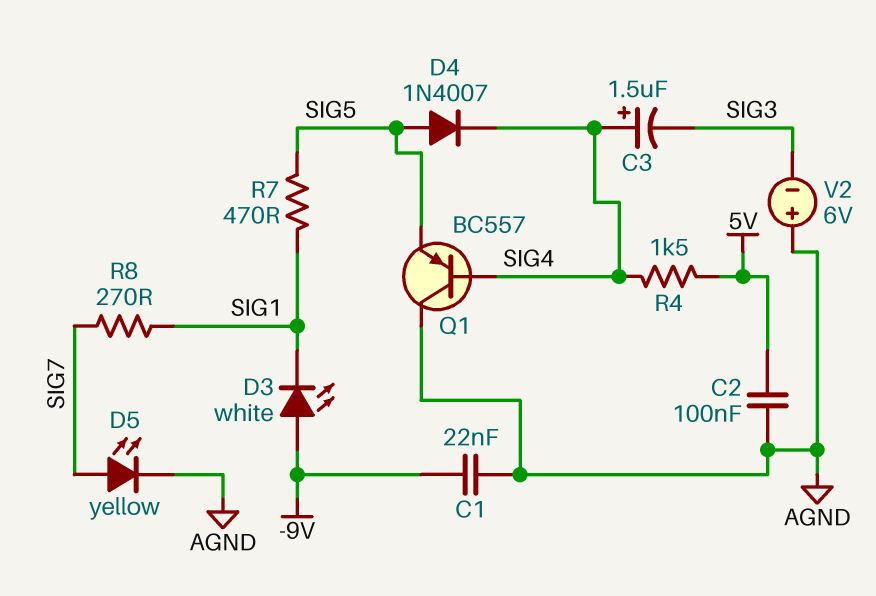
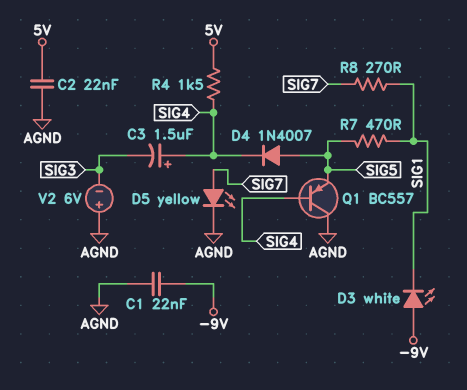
C2: 100nF (5V, AGND) -> 22nF (5V, AGND)

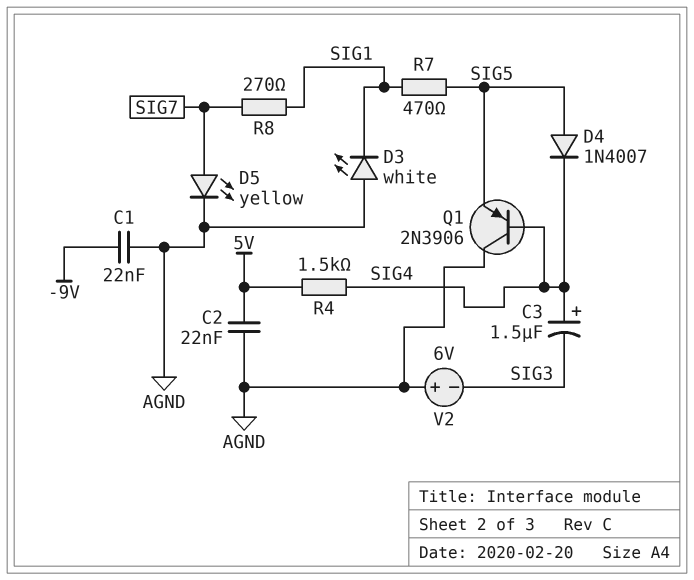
D3: LED white (A -9V, K SIG1) -> LED white (A AGND, K SIG1)
Q1: PNP BC557 (B SIG4, C AGND, E SIG5) -> PNP 2N3906 (B SIG4, C AGND, E SIG5)

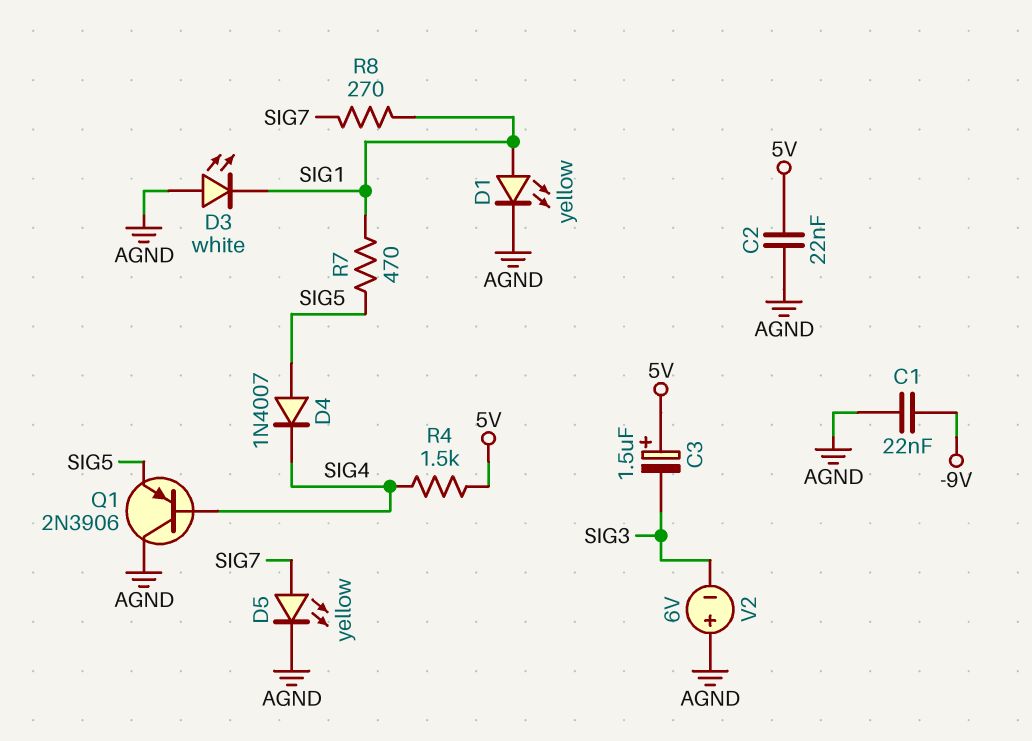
C3: 1.5uF (plus SIG4, minus SIG3) -> 1.5uF (plus 5V, minus SIG3)
D1: none -> LED yellow (A SIG1, K AGND)

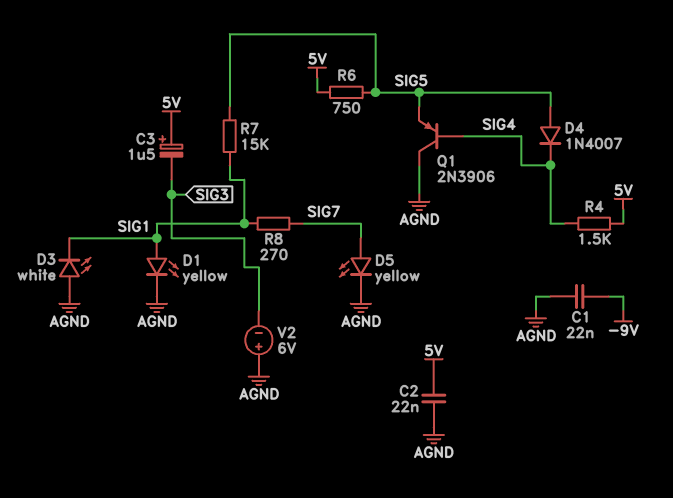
R6: none -> 750 (5V, SIG5)
R7: 470 (SIG1, SIG5) -> 15k (SIG1, SIG5)

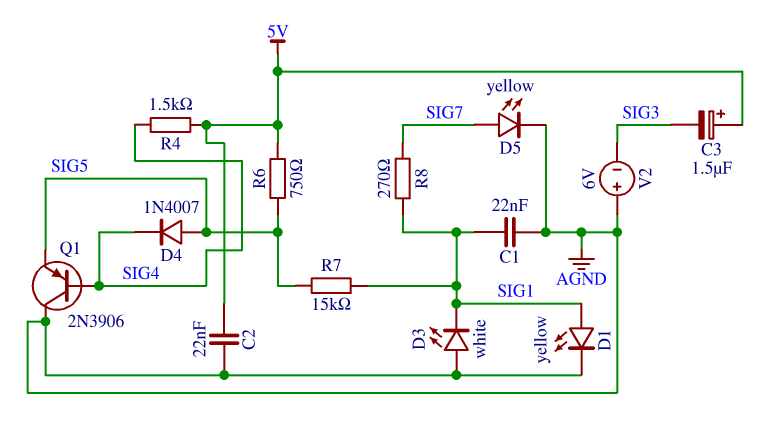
C1: 22nF (-9V, AGND) -> 22nF (AGND, SIG1)

